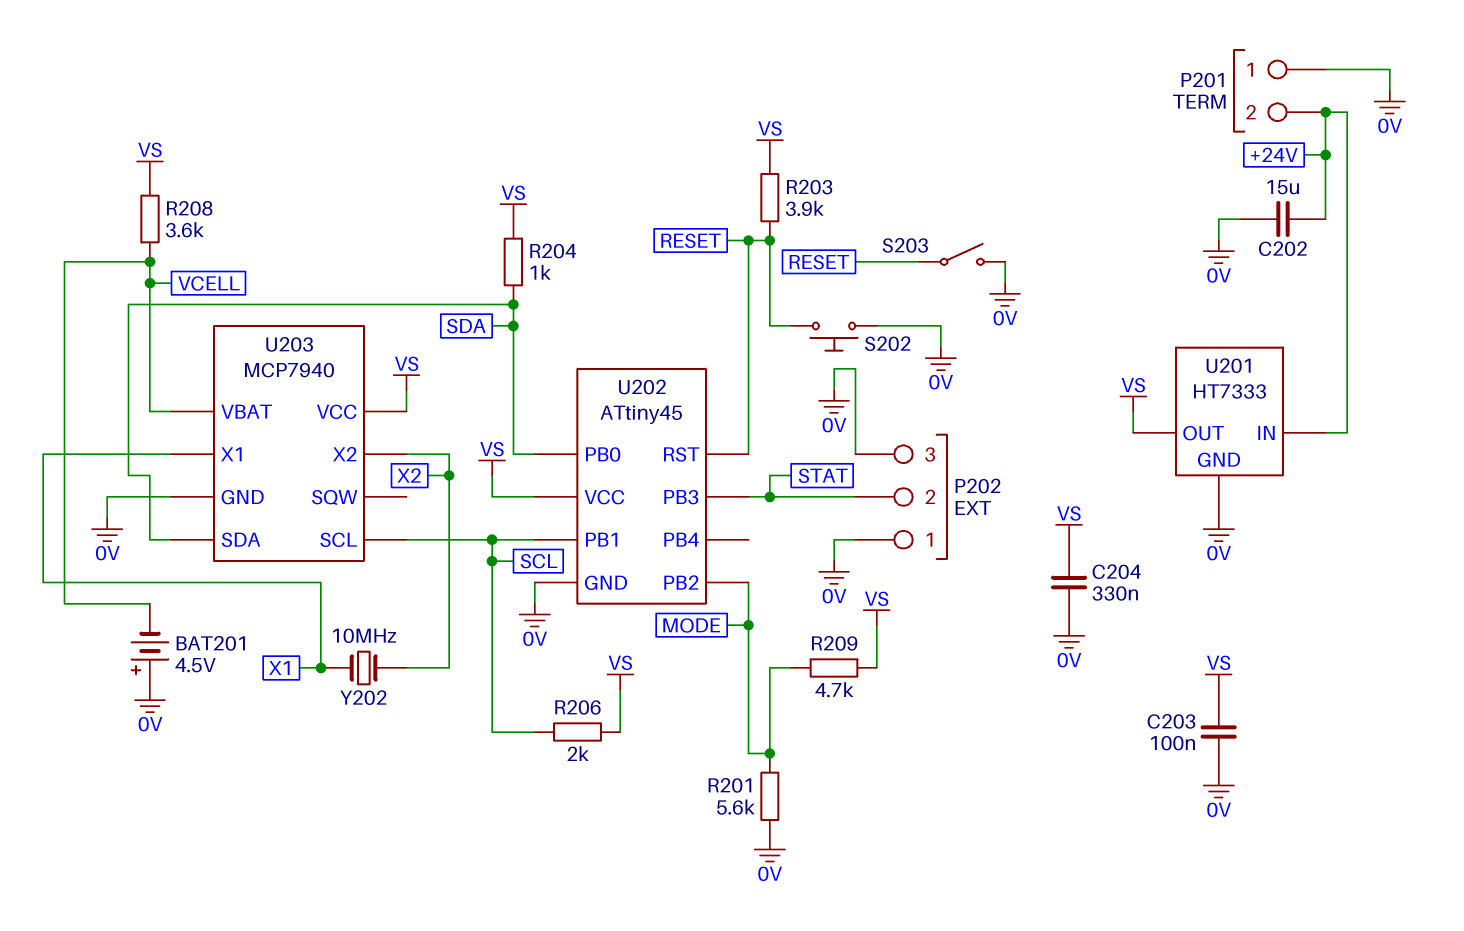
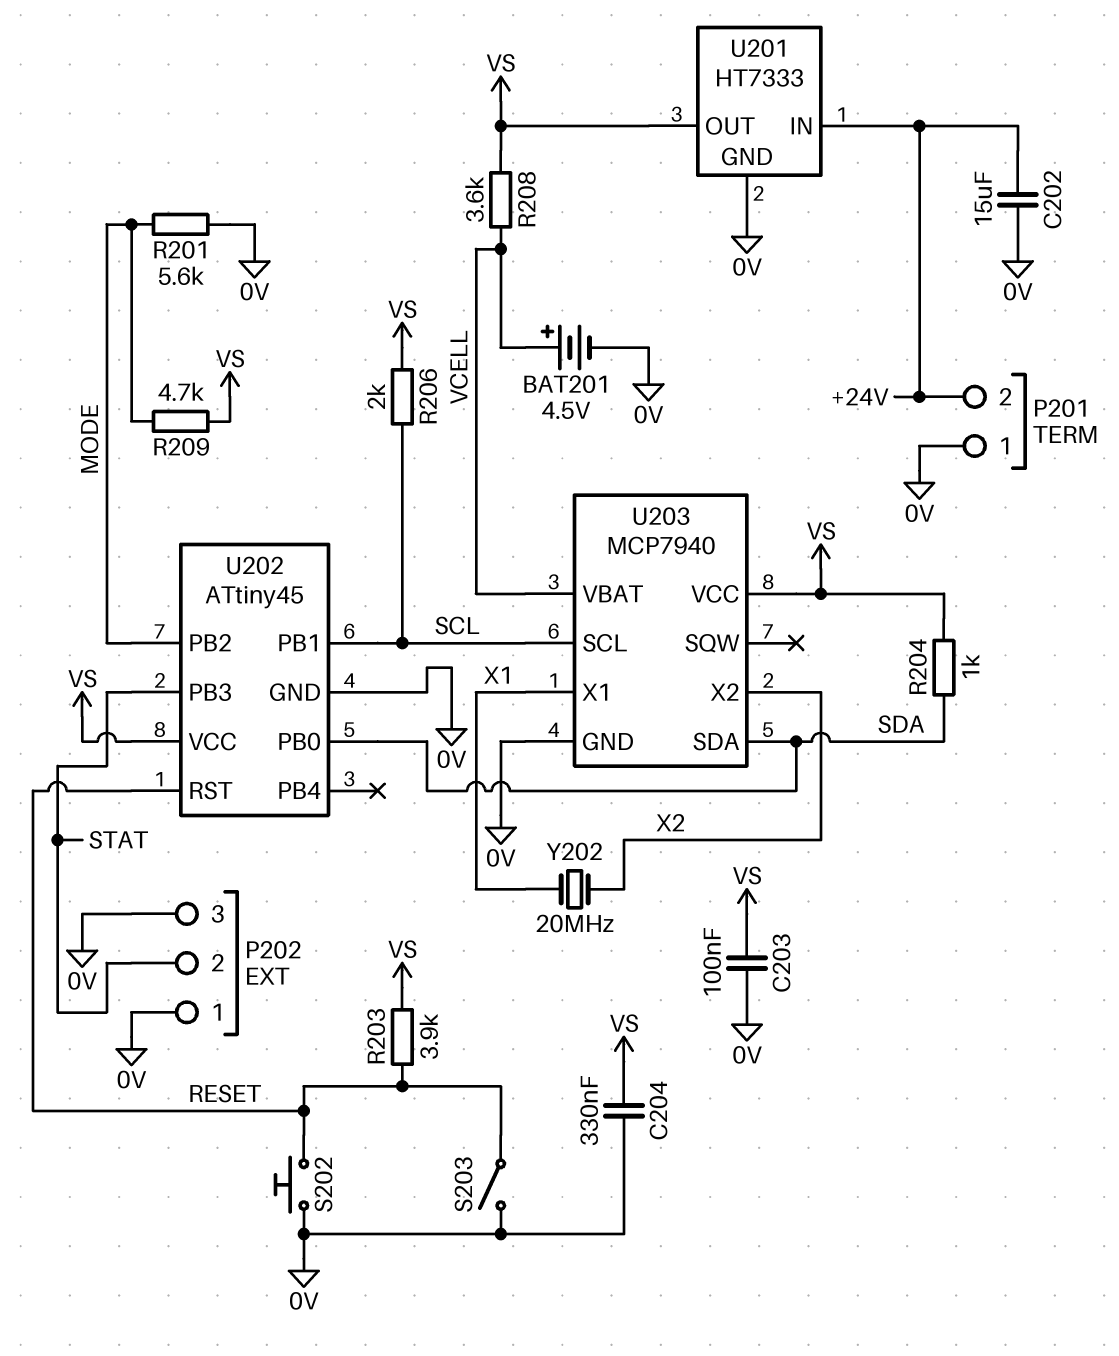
BAT201: 4.5V (plus 0V, minus VCELL) -> 4.5V (plus VCELL, minus 0V)
Y202: 10MHz (X1, X2) -> 20MHz (X1, X2)

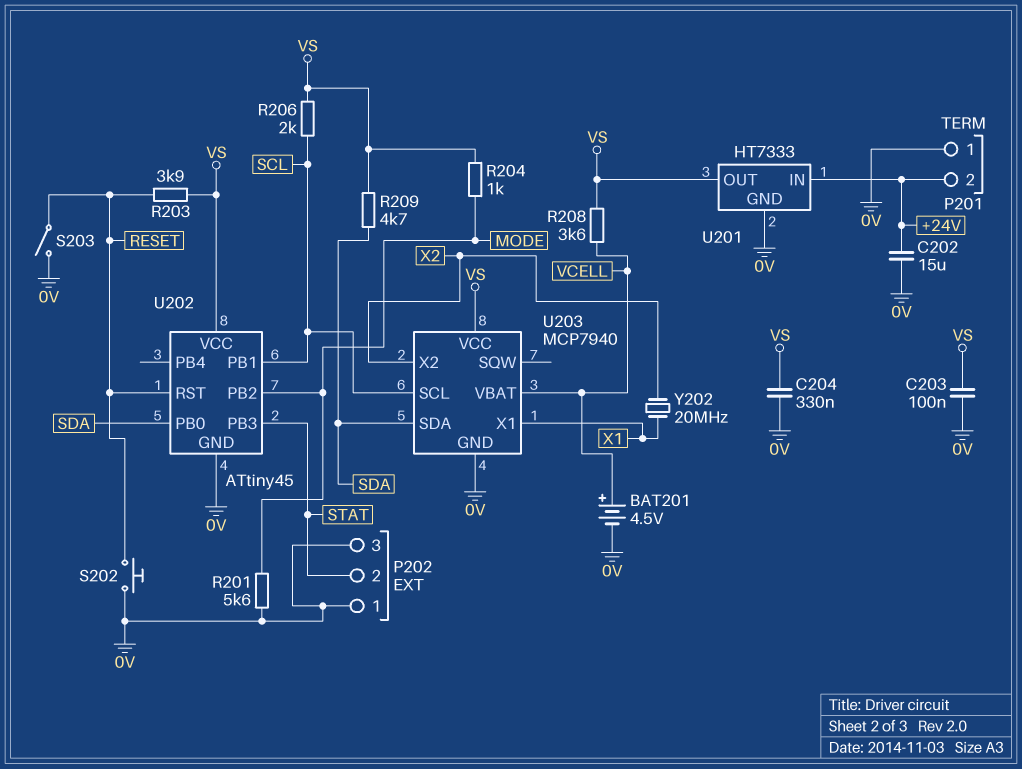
R204: 1k (SDA, VS) -> 1k (MODE, VS)
R209: 4.7k (MODE, VS) -> 4.7k (SDA, VS)

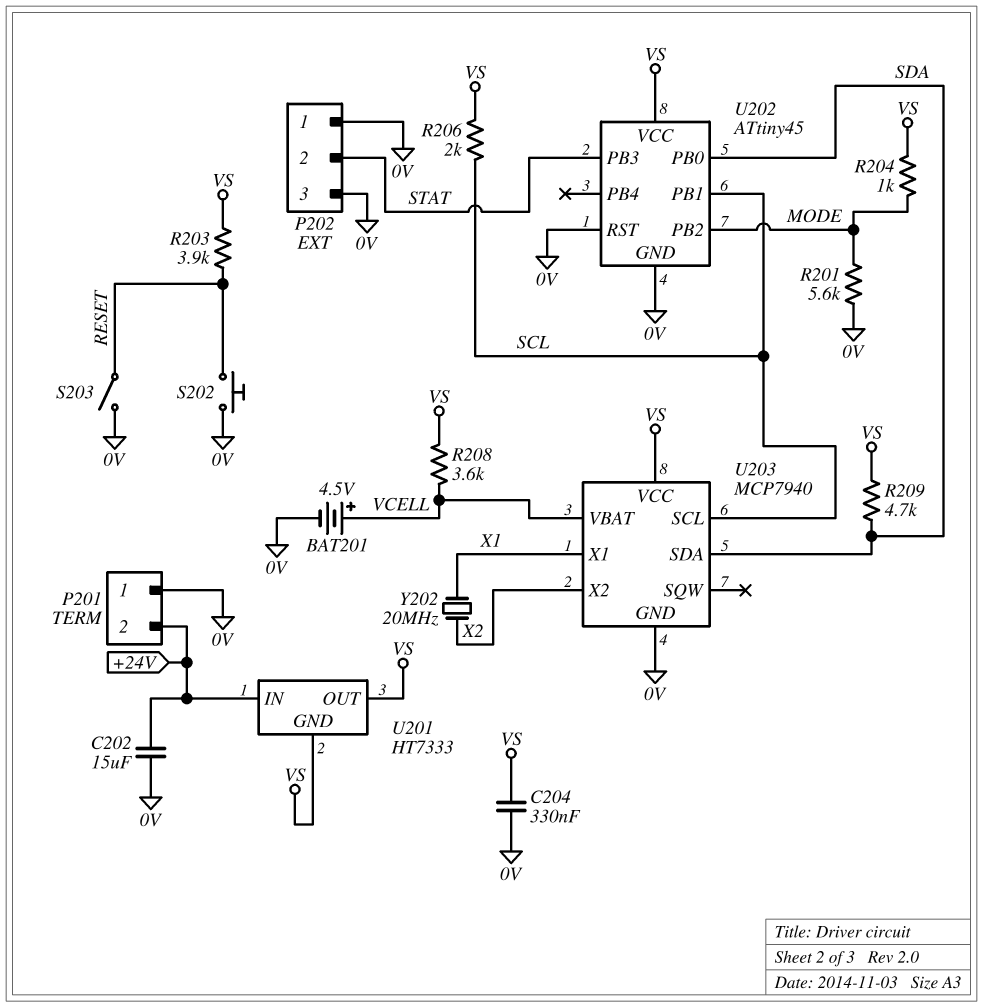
C203: 100nF (0V, VS) -> none
U201 pin GND: 0V -> VS
U202 pin RST: RESET -> 0V

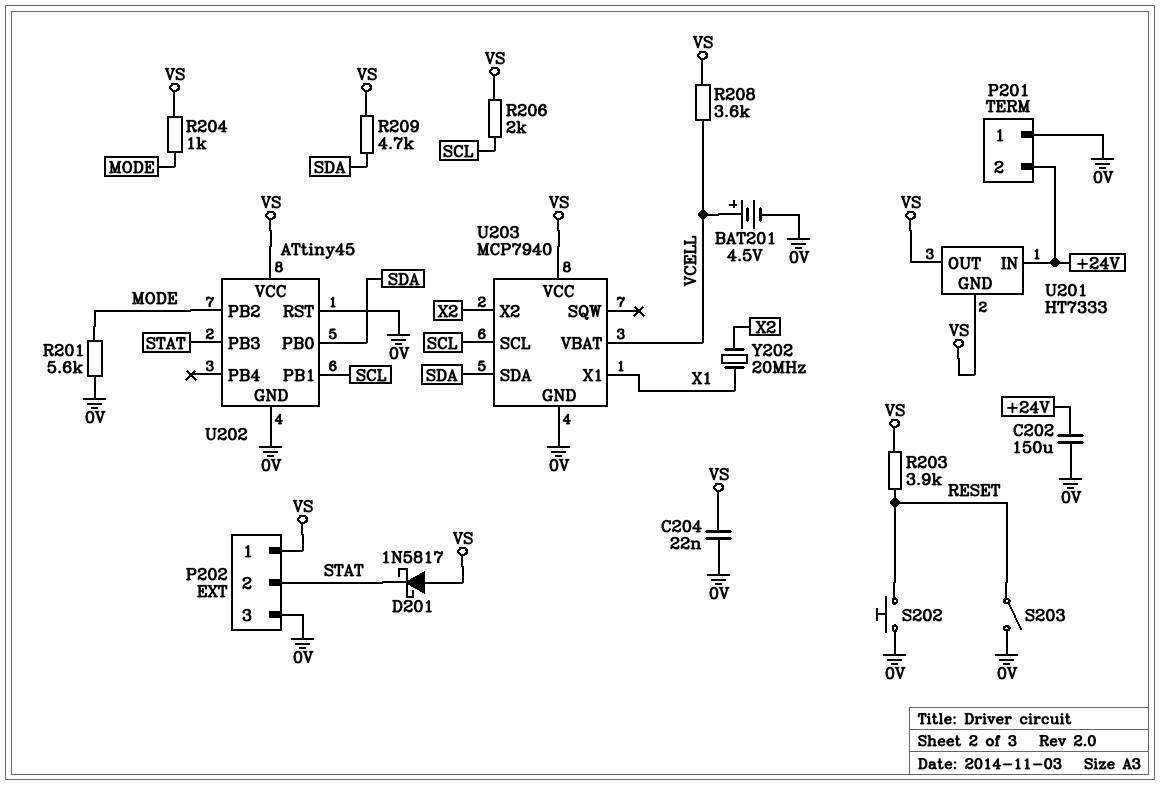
C202: 15uF (+24V, 0V) -> 150uF (+24V, 0V)
C204: 330nF (0V, VS) -> 22nF (0V, VS)
D201: none -> schottky 1N5817 (A VS, K STAT)
P202 pin 1: 0V -> VS

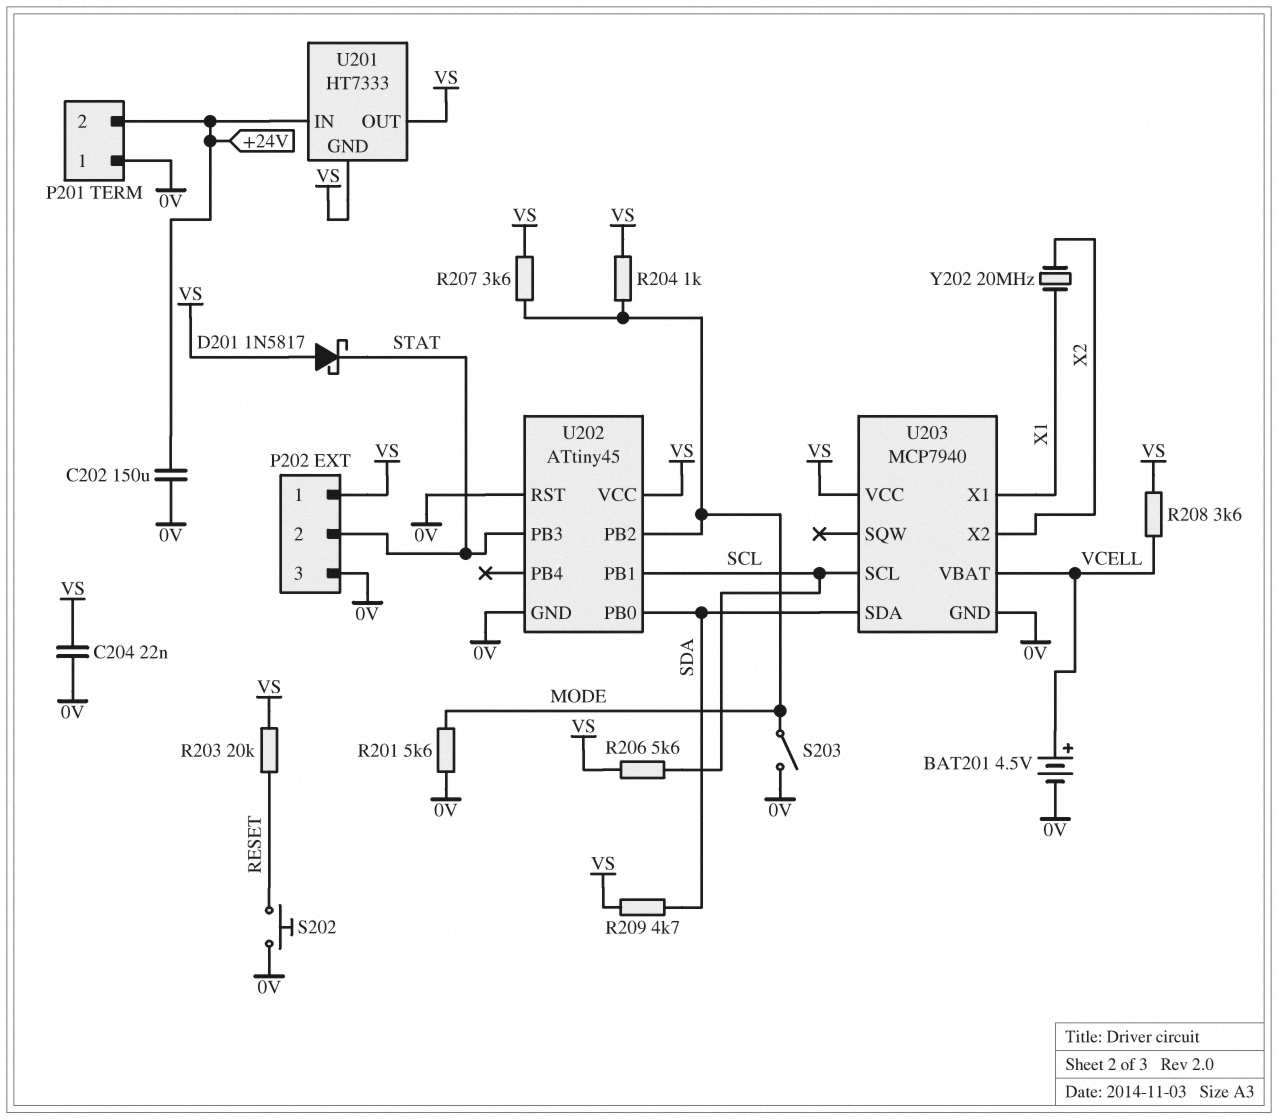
R203: 3.9k (RESET, VS) -> 20k (RESET, VS)
R206: 2k (SCL, VS) -> 5.6k (SCL, VS)
R207: none -> 3.6k (MODE, VS)
S203: switch (0V, RESET) -> switch (0V, MODE)

